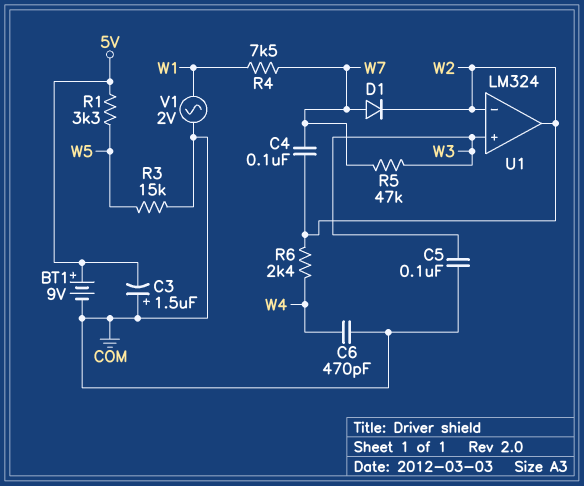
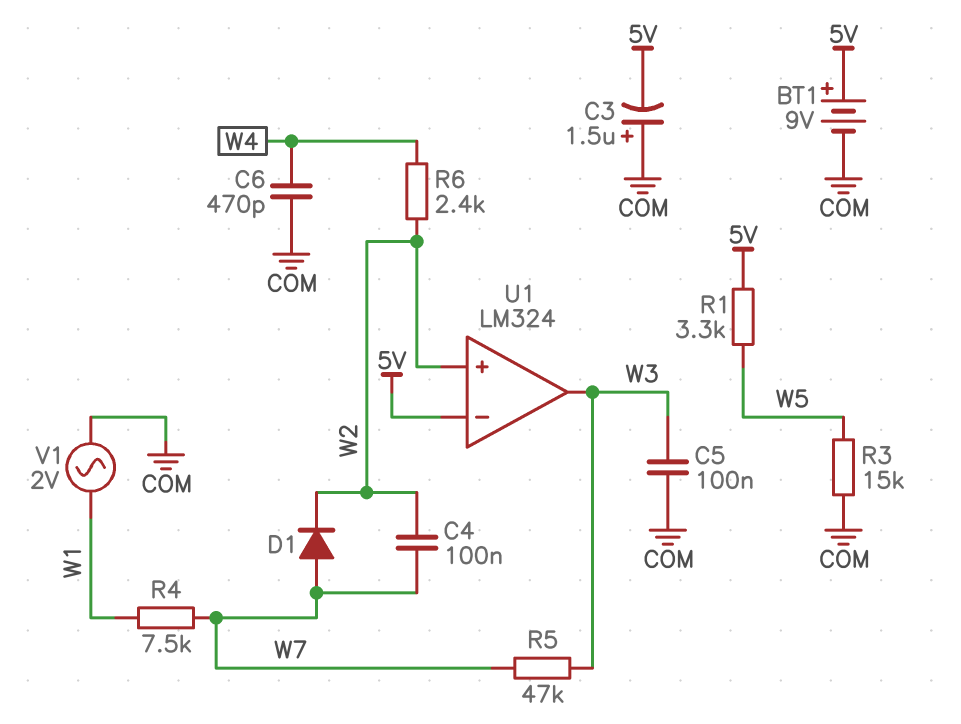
U1 pin in+: W3 -> W2
U1 pin in-: W2 -> 5V
U1 pin out: W2 -> W3

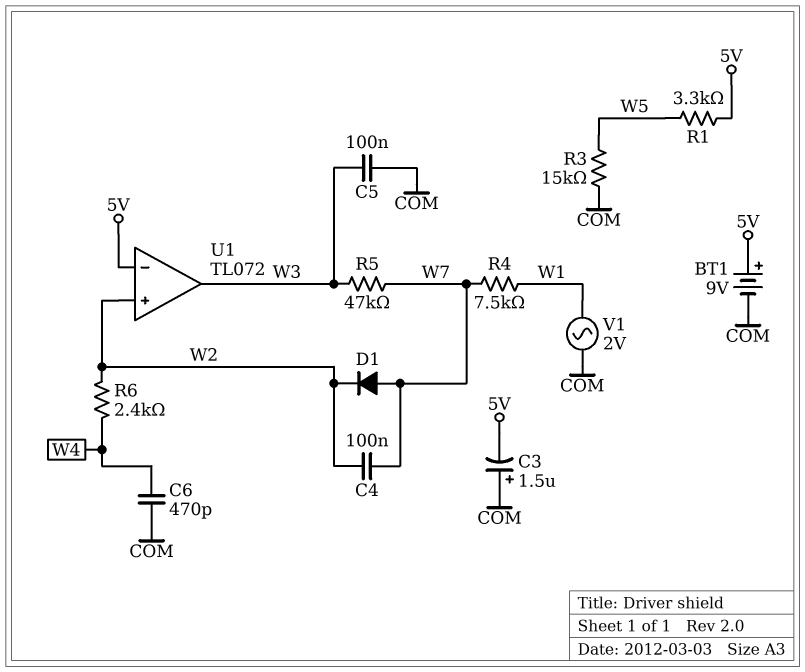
U1: LM324 -> TL072

